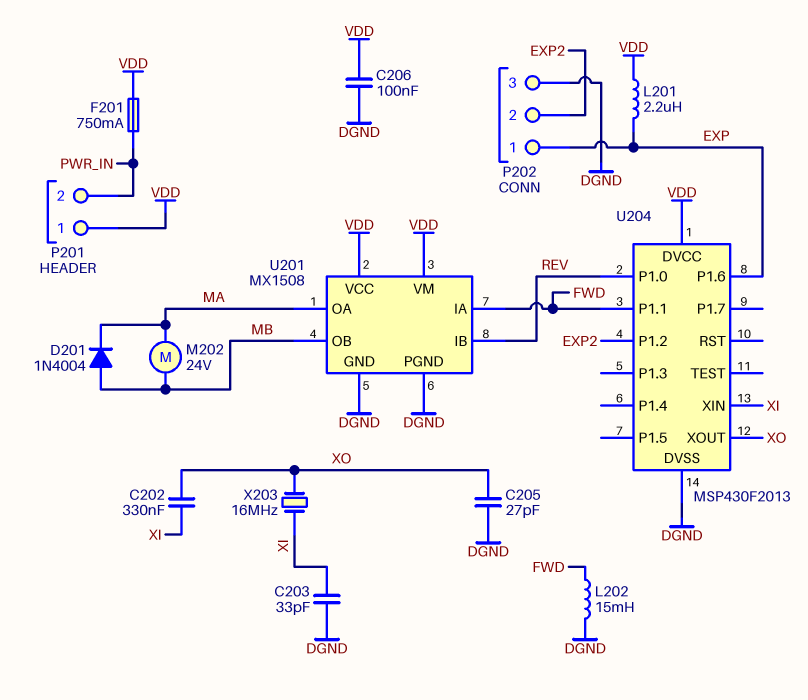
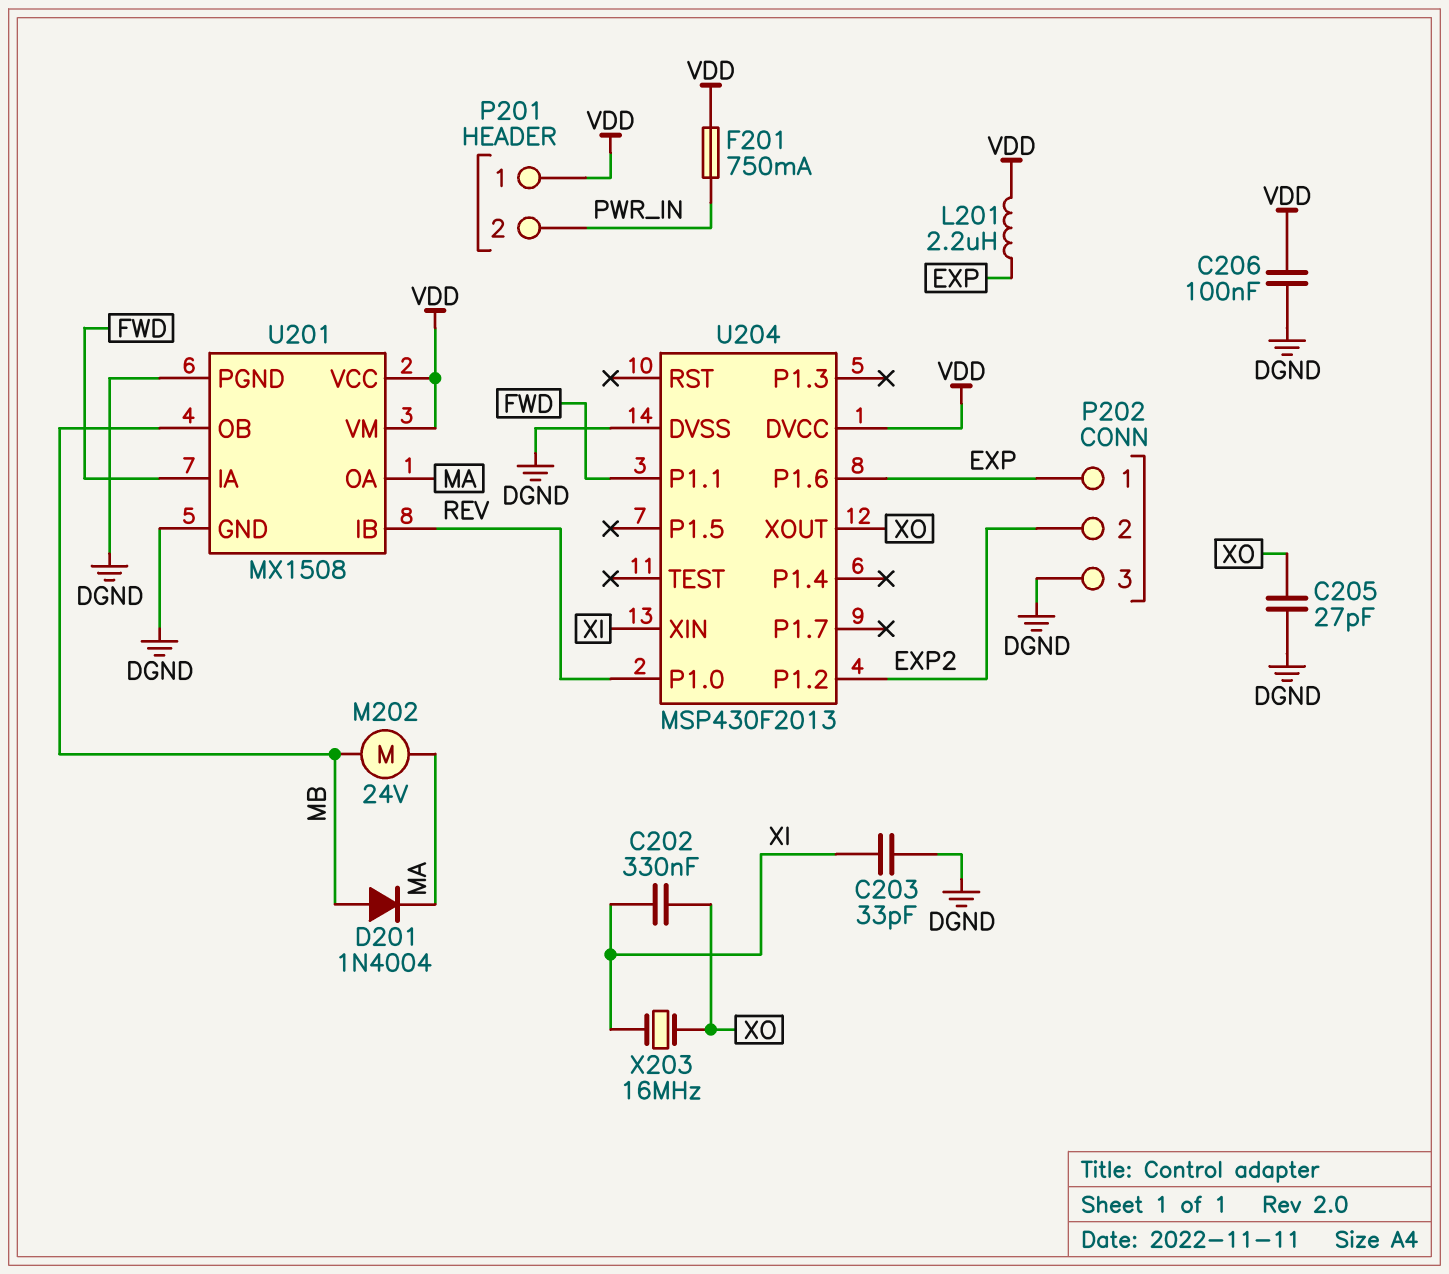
L202: 15mH (DGND, FWD) -> none

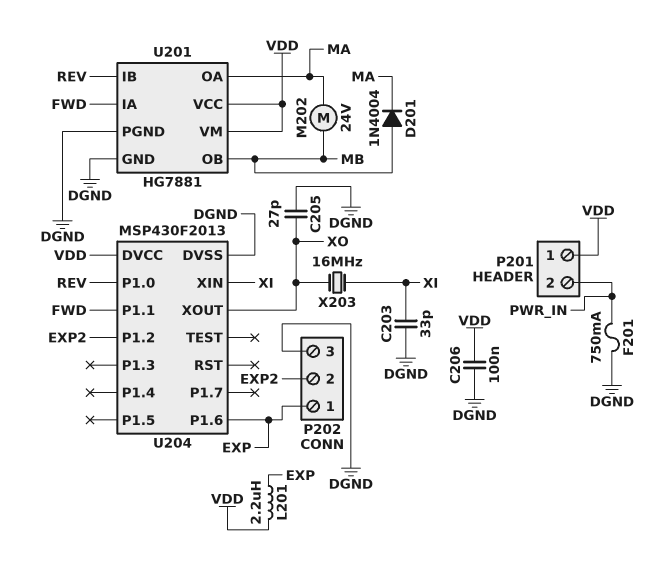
C202: 330nF (XI, XO) -> none
F201: 750mA (PWR_IN, VDD) -> 750mA (DGND, PWR_IN)
U201: MX1508 -> HG7881

